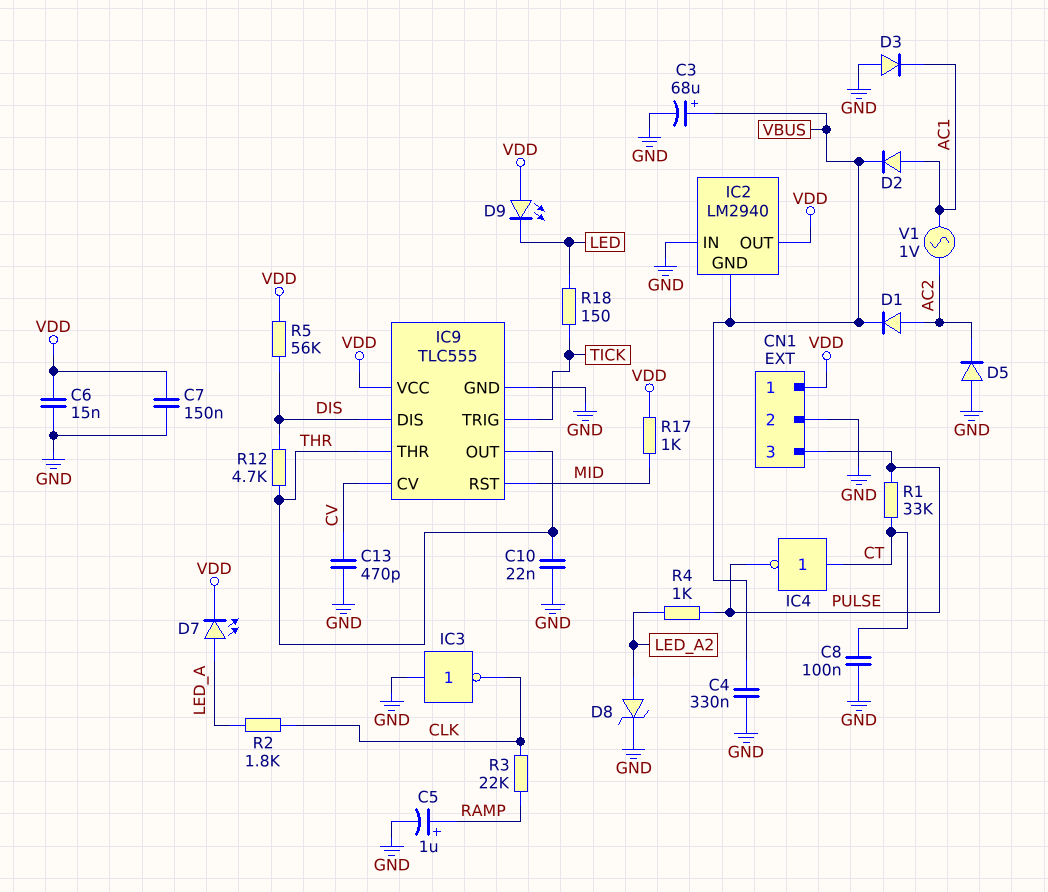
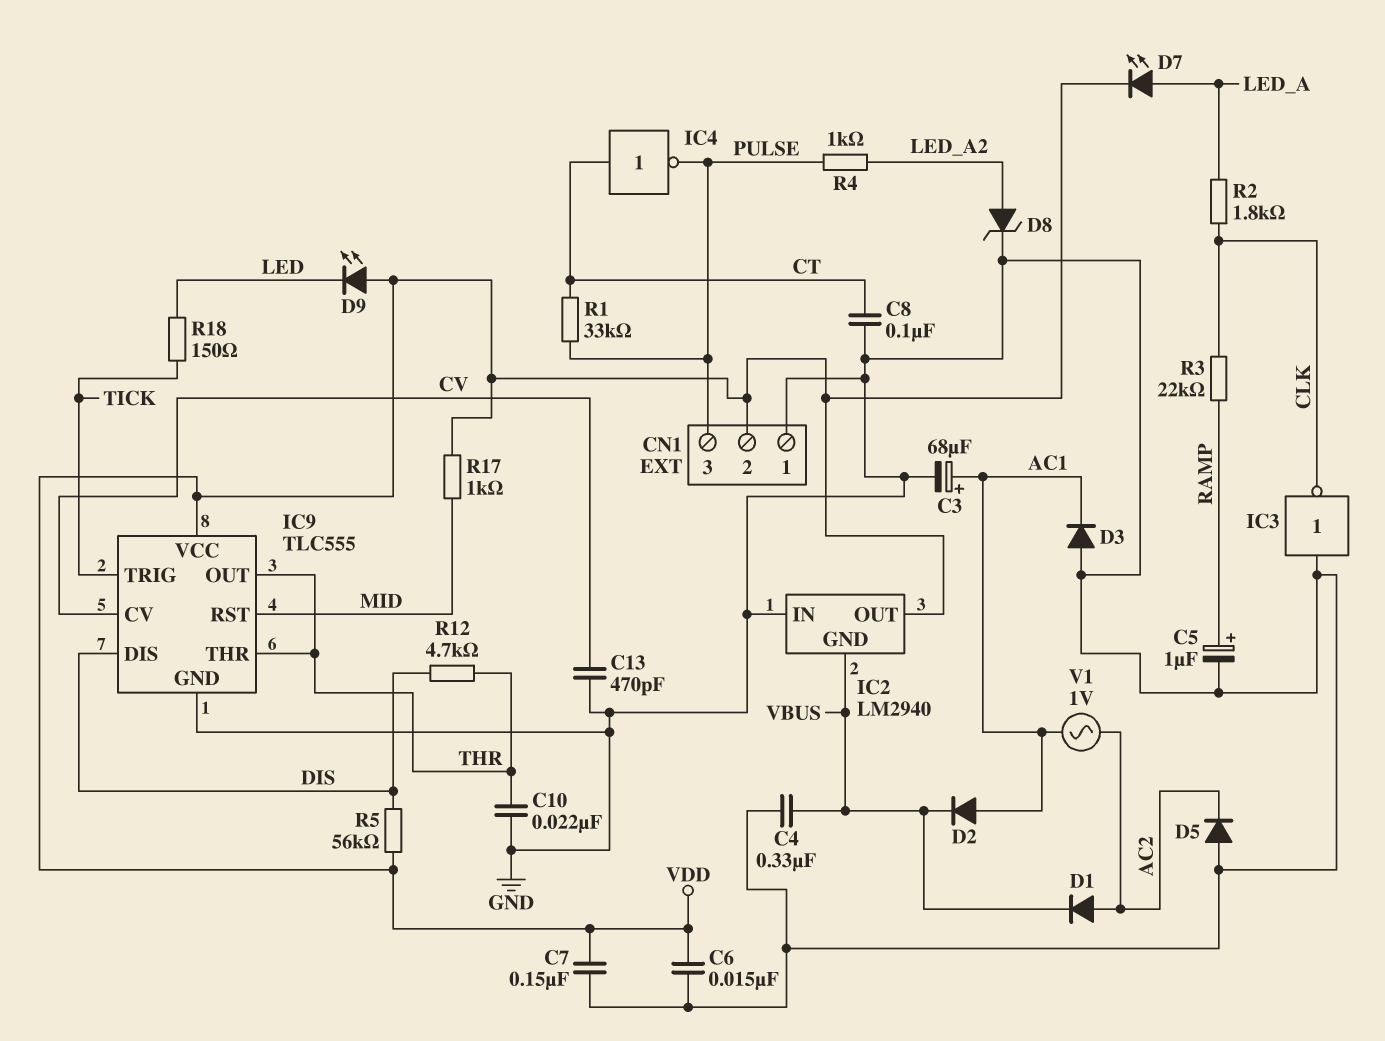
C3: 68uF (plus VBUS, minus GND) -> 68uF (plus AC1, minus GND)
CN1 pin 1: VDD -> GND
CN1 pin 2: GND -> VDD

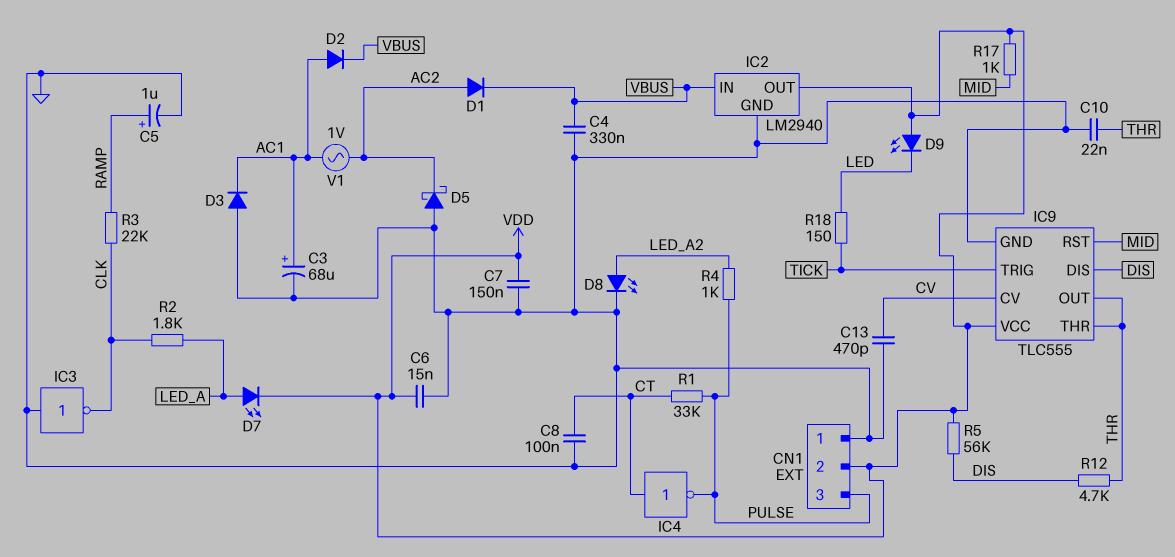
D5: diode (A GND, K AC2) -> schottky (A GND, K AC2)
D8: zener (A LED_A2, K GND) -> LED (A LED_A2, K GND)
IC2 pin GND: VBUS -> GND
IC2 pin IN: GND -> VBUS

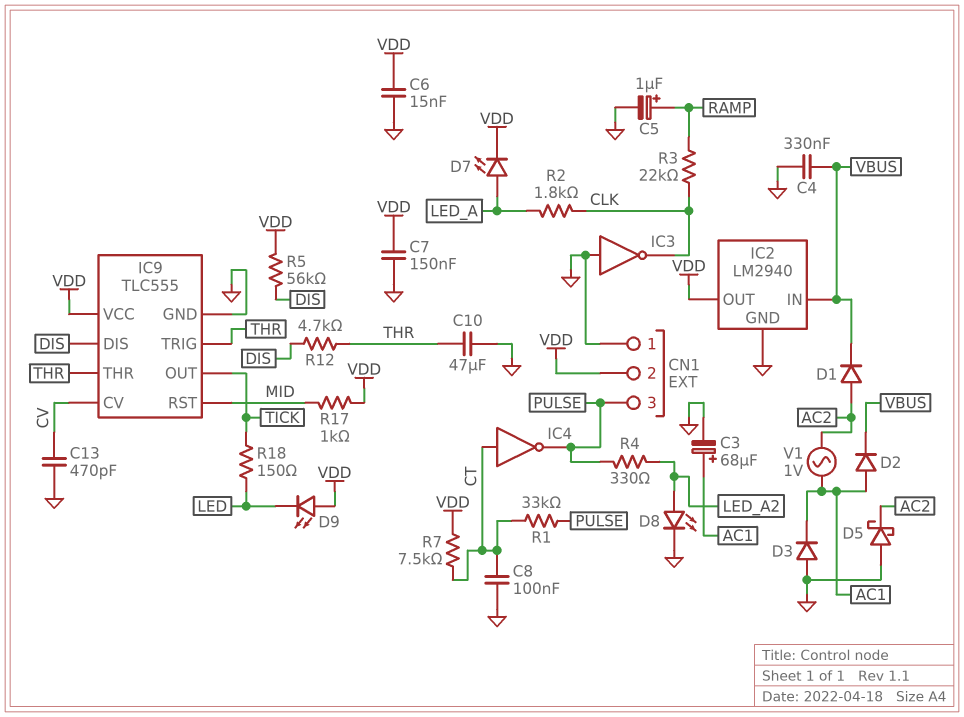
C10: 22nF (GND, THR) -> 47uF (GND, THR)
IC9 pin OUT: THR -> TICK
IC9 pin TRIG: TICK -> THR
R4: 1k (LED_A2, PULSE) -> 330 (LED_A2, PULSE)
R7: none -> 7.5k (CT, VDD)

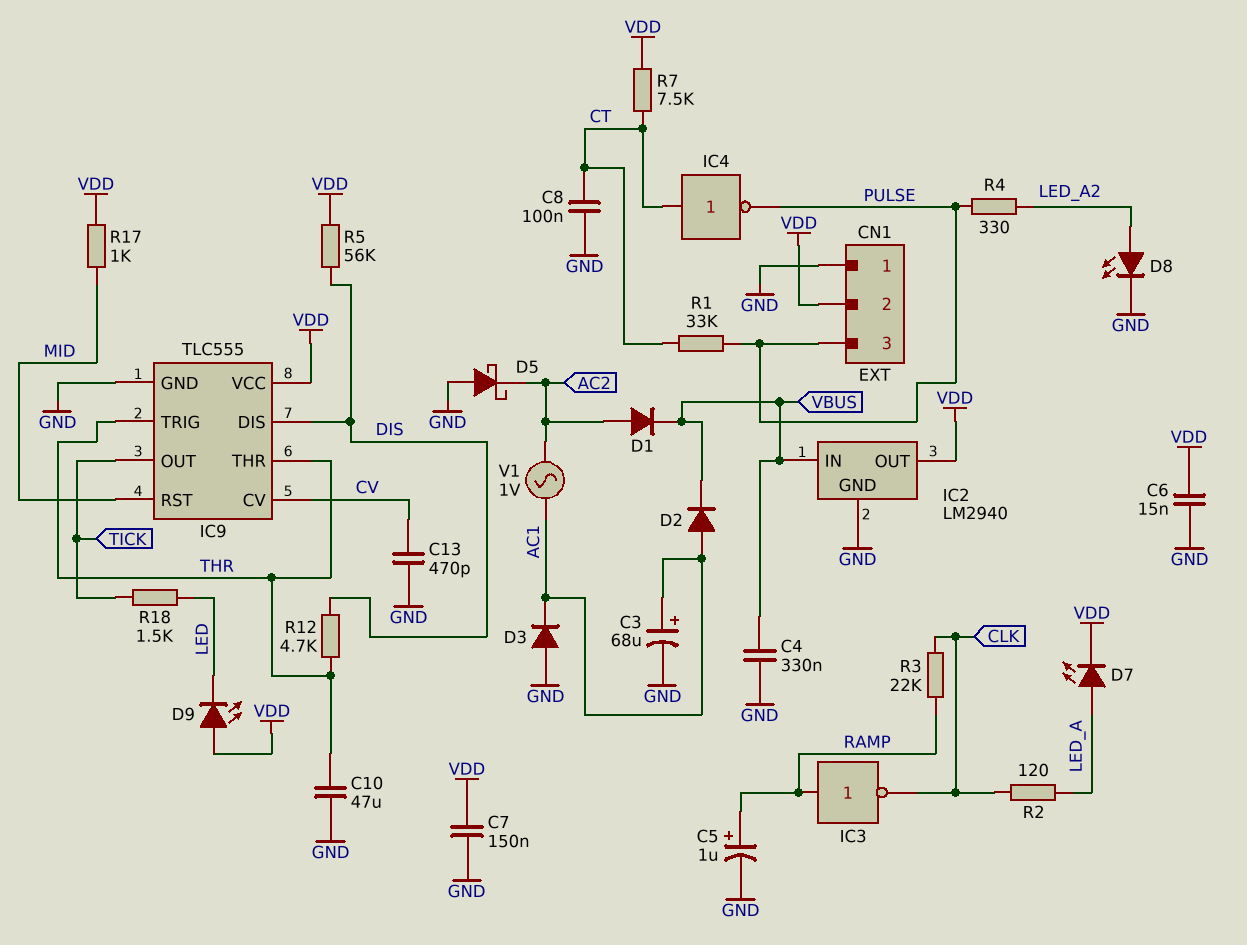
IC3: NOT (in GND, out CLK) -> NOT (in RAMP, out CLK)
R2: 1.8k (CLK, LED_A) -> 120 (CLK, LED_A)
R18: 150 (LED, TICK) -> 1.5k (LED, TICK)

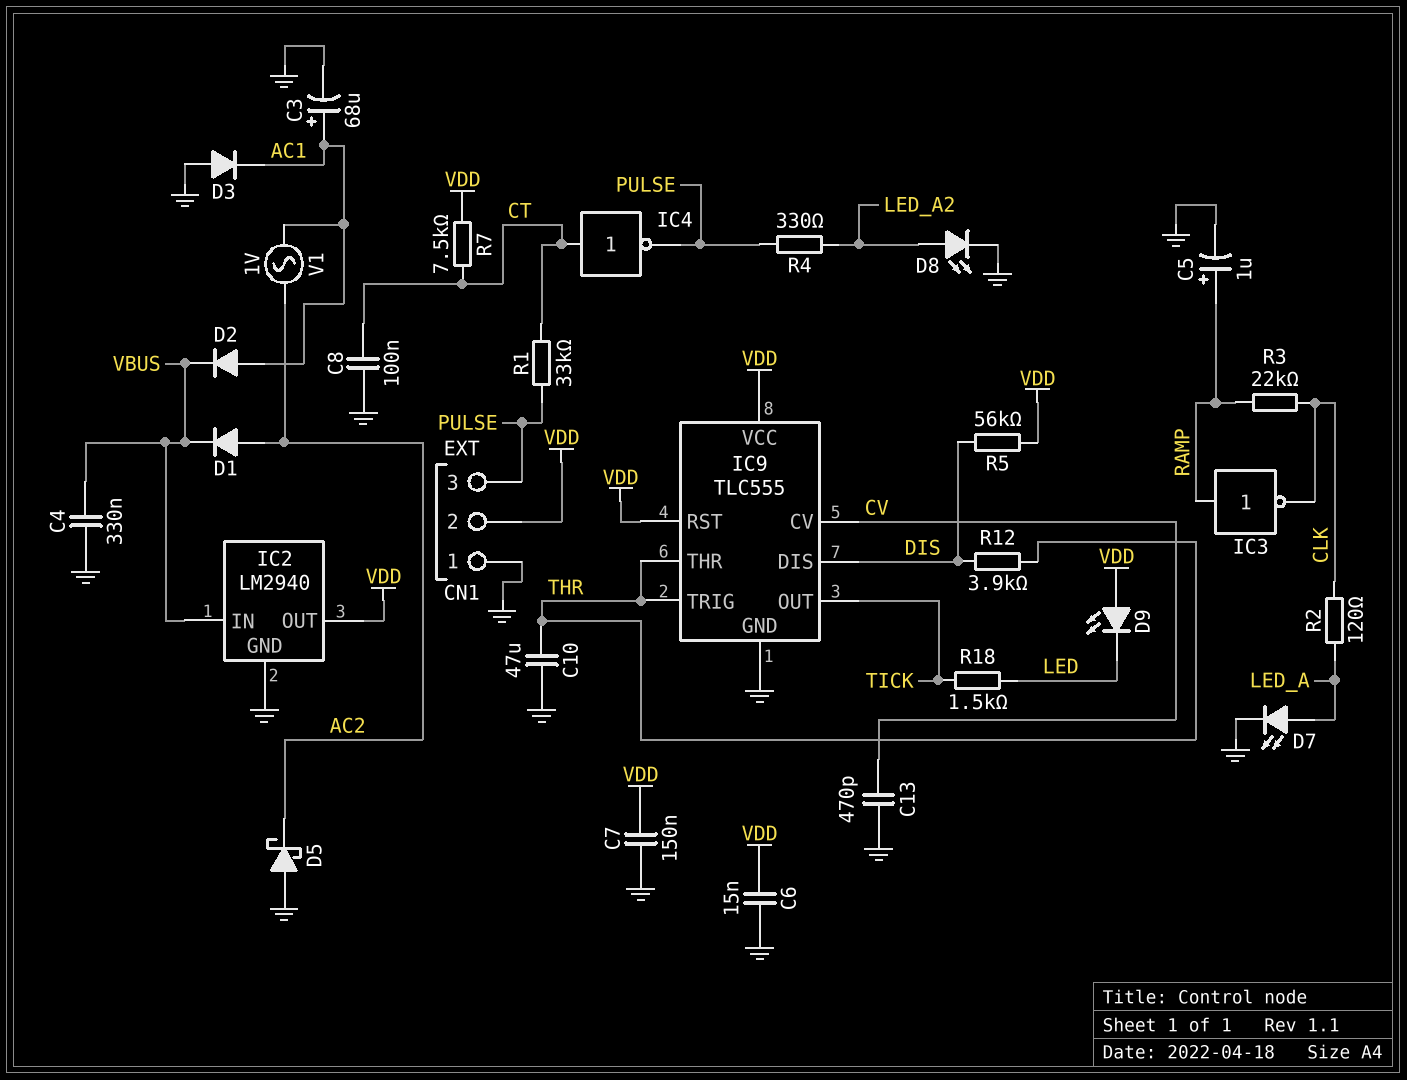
D7: LED (A LED_A, K VDD) -> LED (A LED_A, K GND)
IC9 pin RST: MID -> VDD
R12: 4.7k (DIS, THR) -> 3.9k (DIS, THR)
R17: 1k (MID, VDD) -> none

